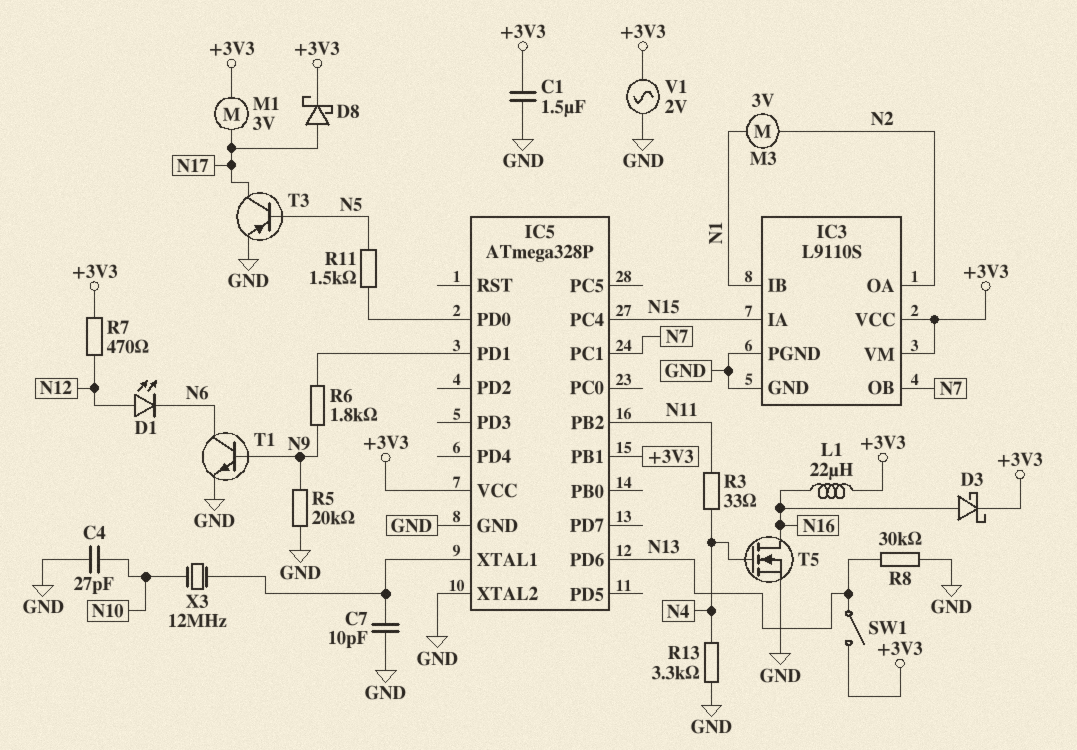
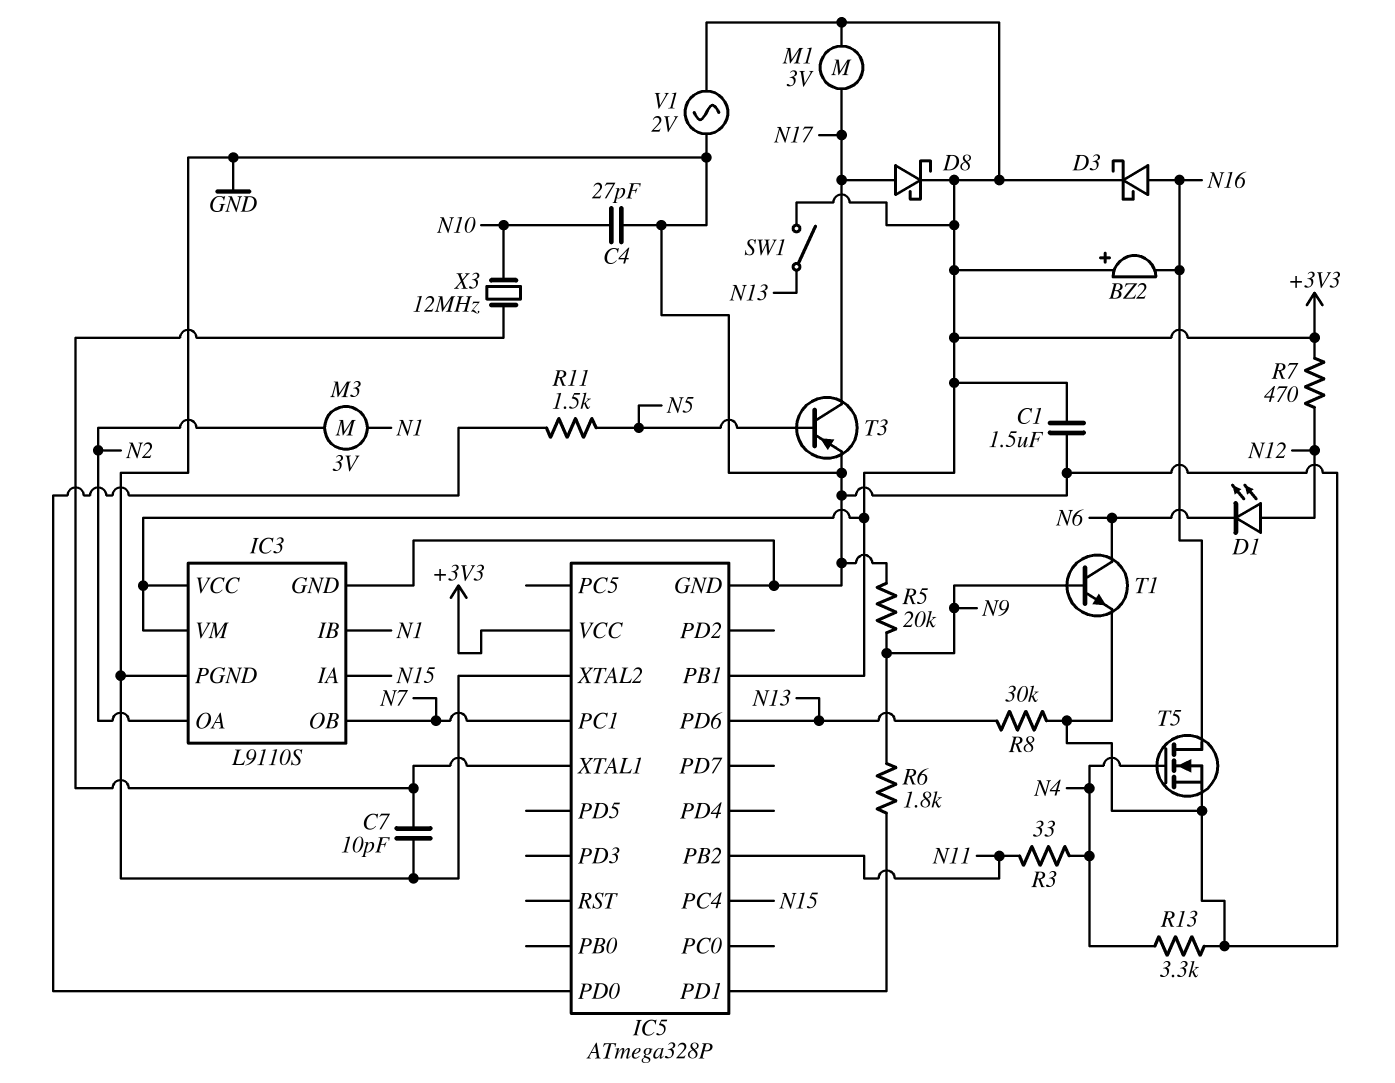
BZ2: none -> buzzer (plus +3V3, minus N16)
L1: 22uH (+3V3, N16) -> none

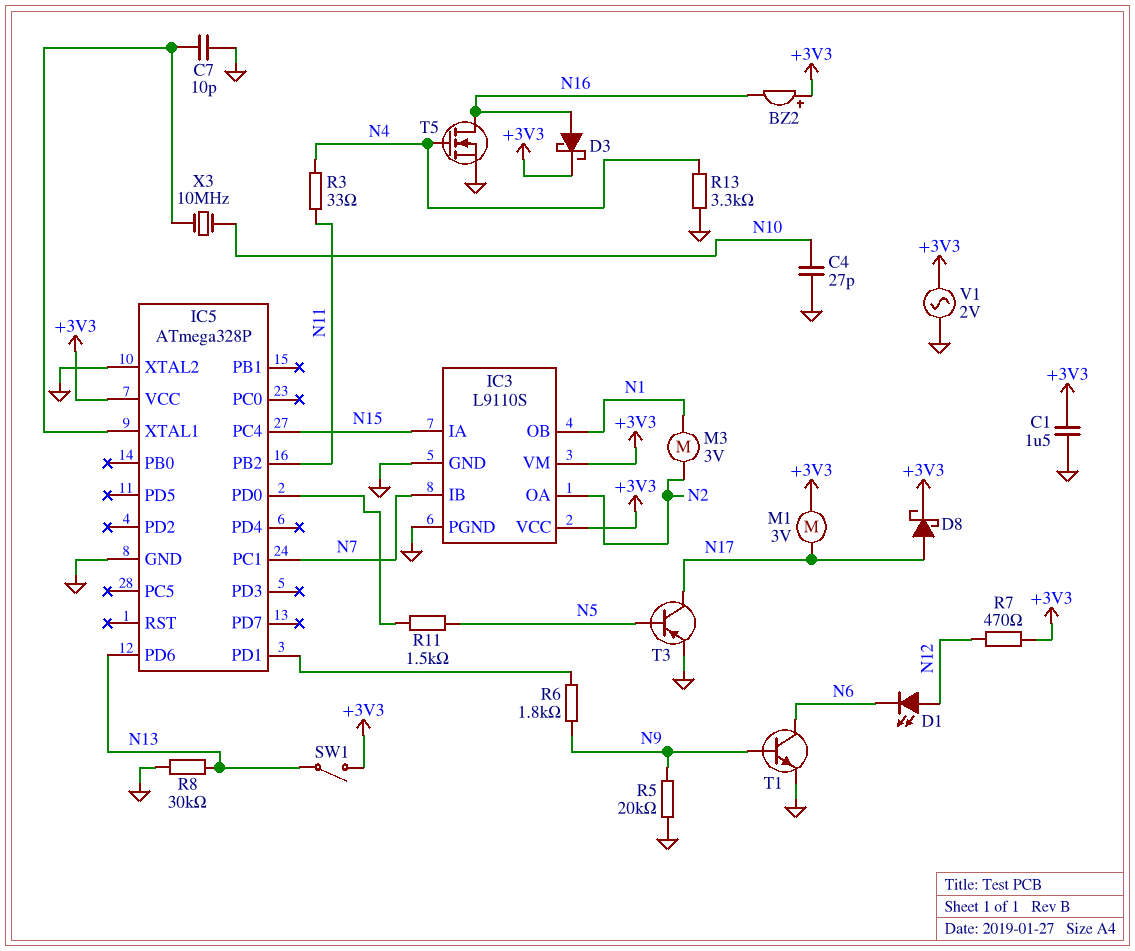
IC3 pin IB: N1 -> N7
IC3 pin OB: N7 -> N1
IC5 pin PB1: +3V3 -> none
X3: 12MHz (IC5/XTAL1, N10) -> 10MHz (IC5/XTAL1, N10)

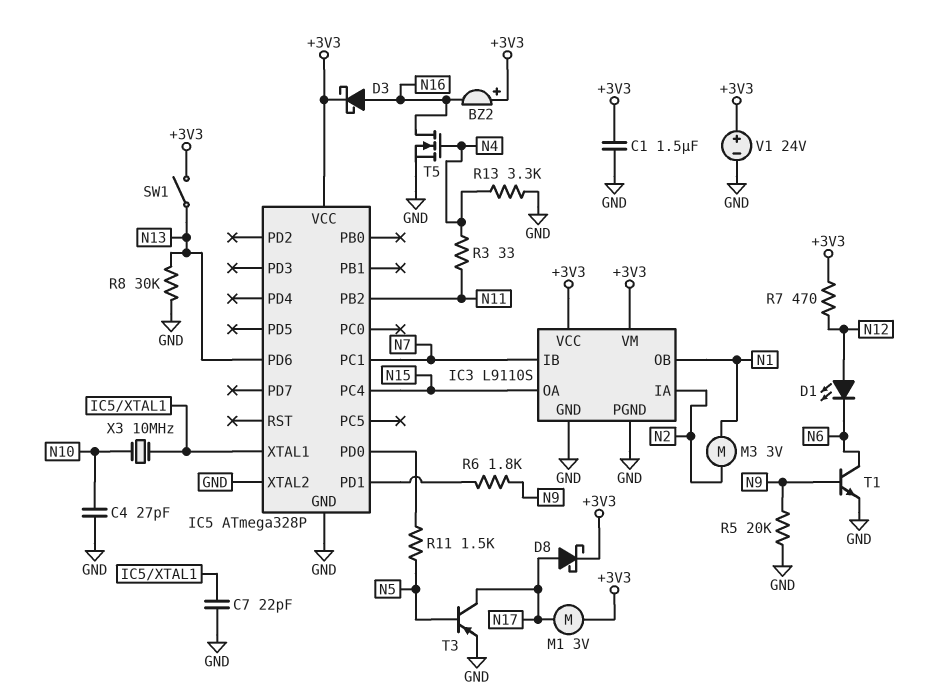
C7: 10pF (GND, IC5/XTAL1) -> 22pF (GND, IC5/XTAL1)
IC3 pin IA: N15 -> N2
IC3 pin OA: N2 -> N15
V1: AC 2V (+3V3, GND) -> 24V (plus +3V3, minus GND)

